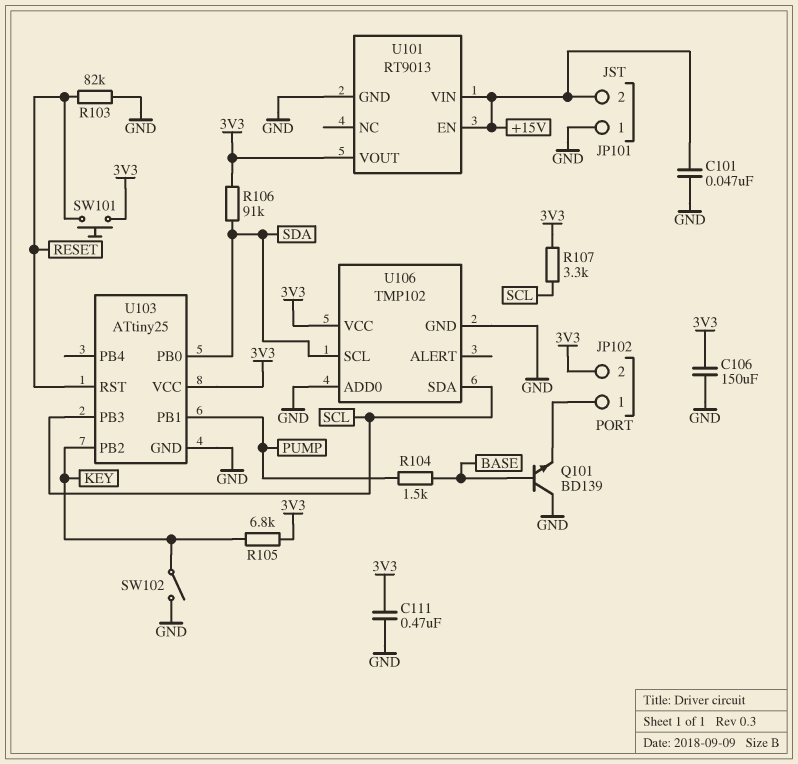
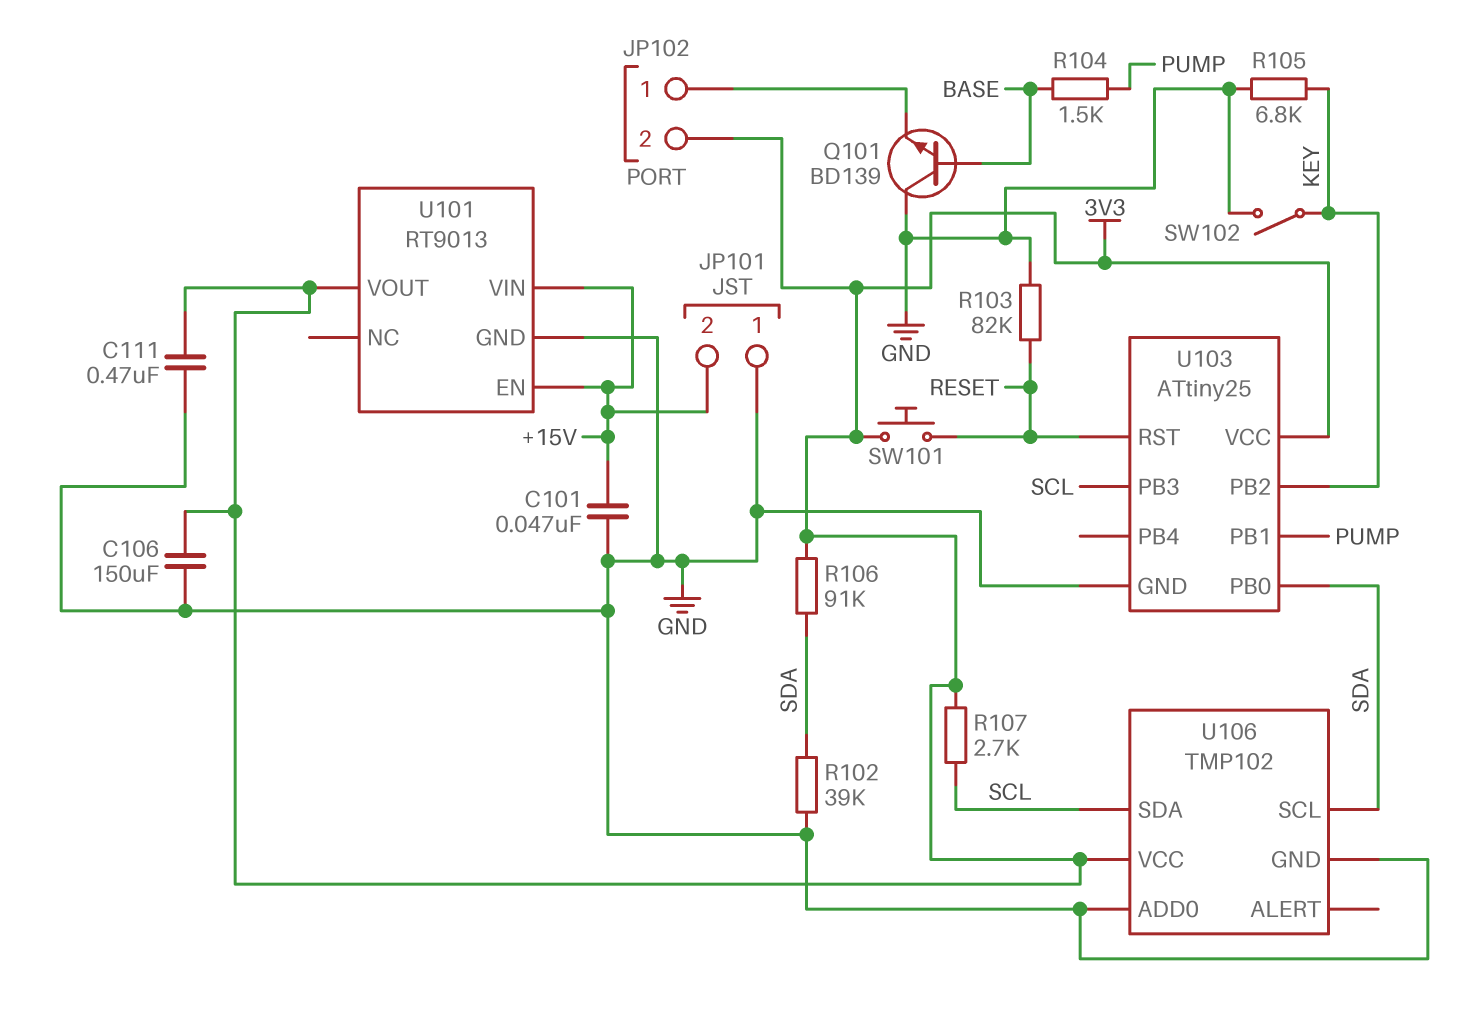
R102: none -> 39k (GND, SDA)
R105: 6.8k (3V3, KEY) -> 6.8k (GND, KEY)
R107: 3.3k (3V3, SCL) -> 2.7k (3V3, SCL)

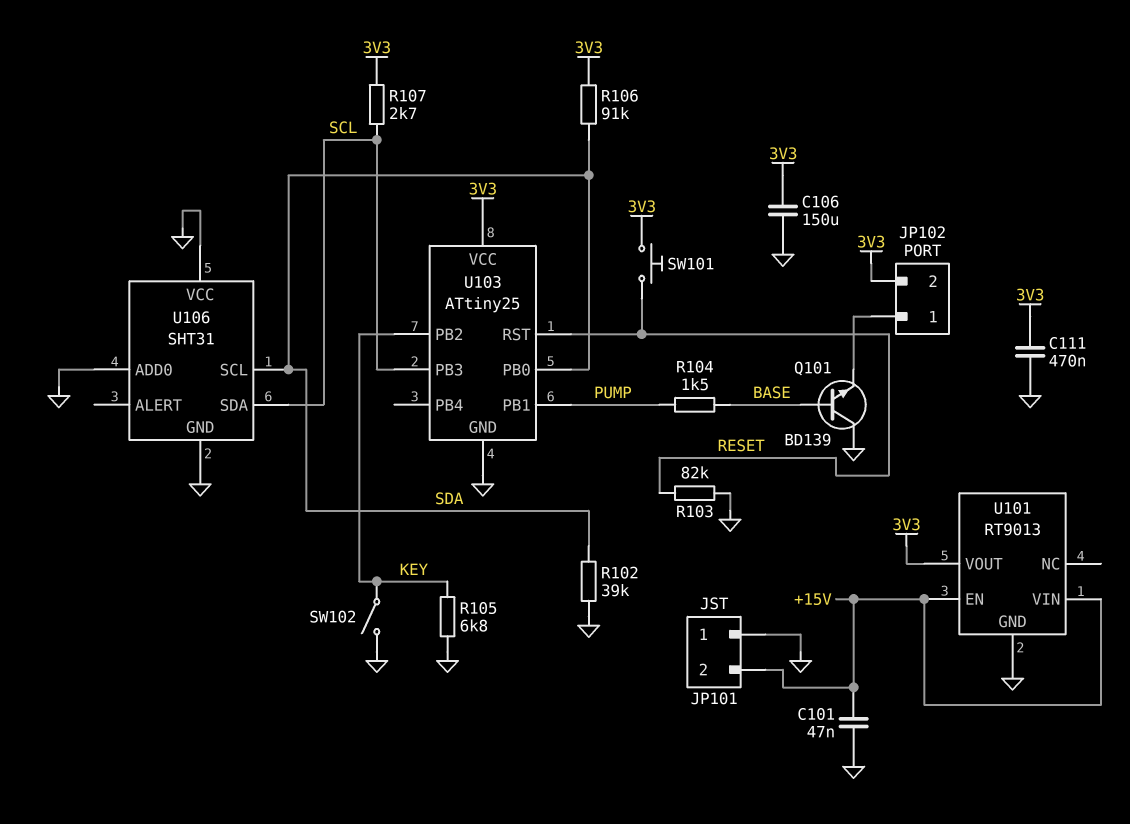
U106: TMP102 -> SHT31
U106 pin VCC: 3V3 -> GND

